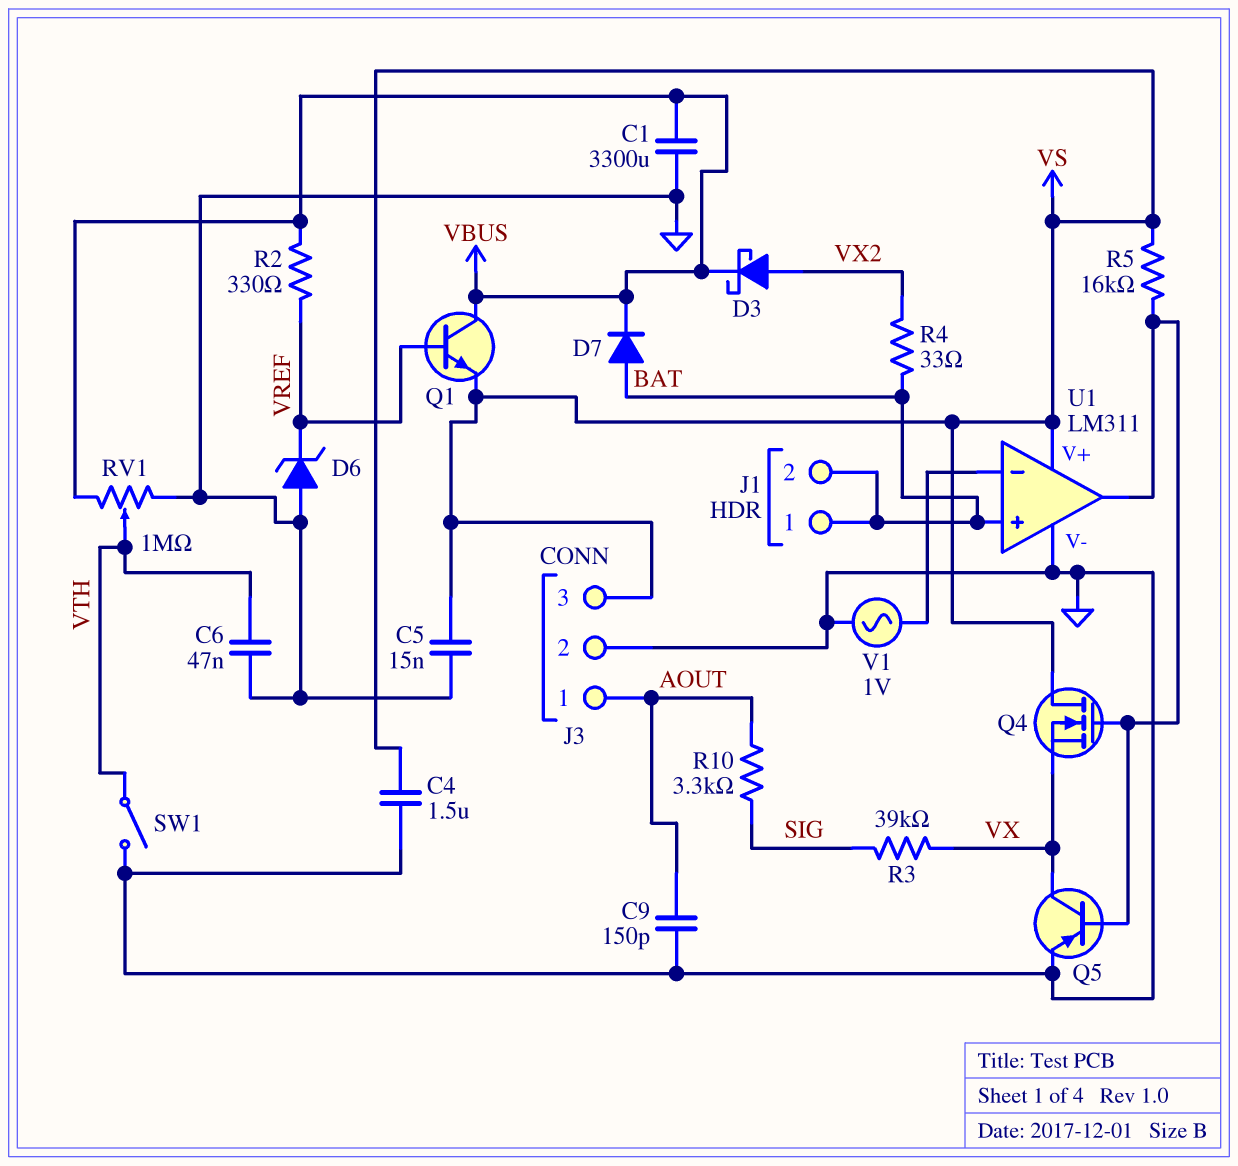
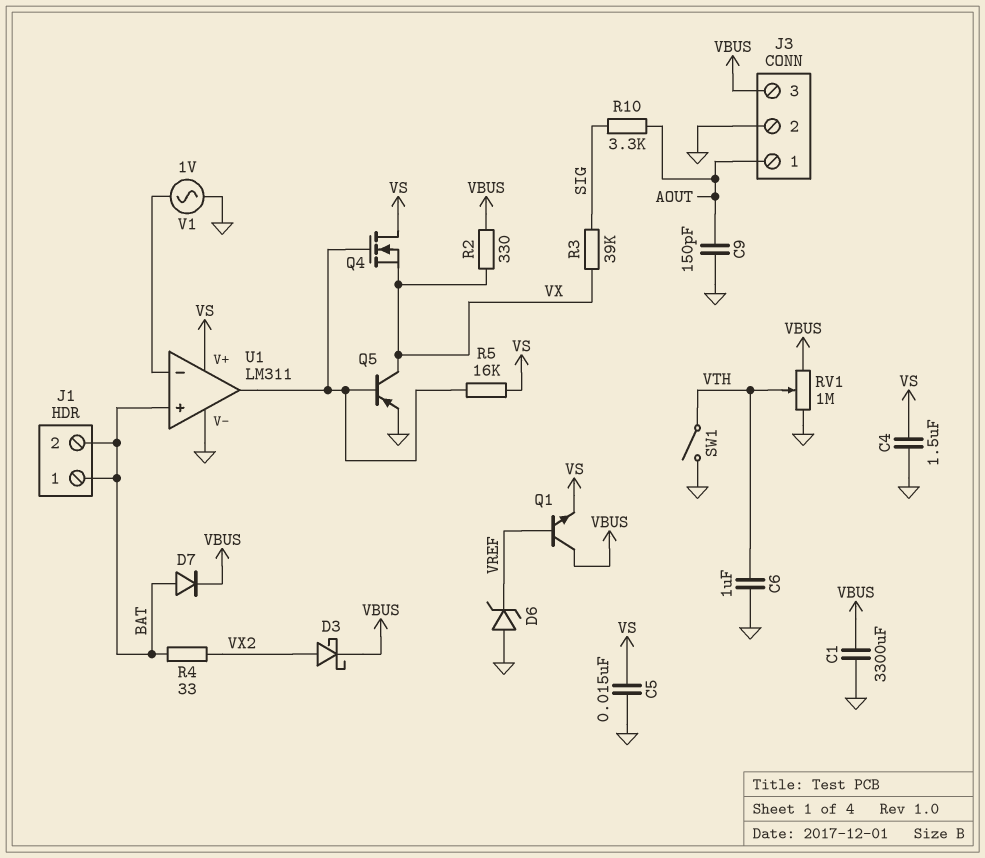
C6: 47nF (GND, VTH) -> 1uF (GND, VTH)
J3 pin 3: VS -> VBUS
R2: 330 (VBUS, VREF) -> 330 (VBUS, VX)

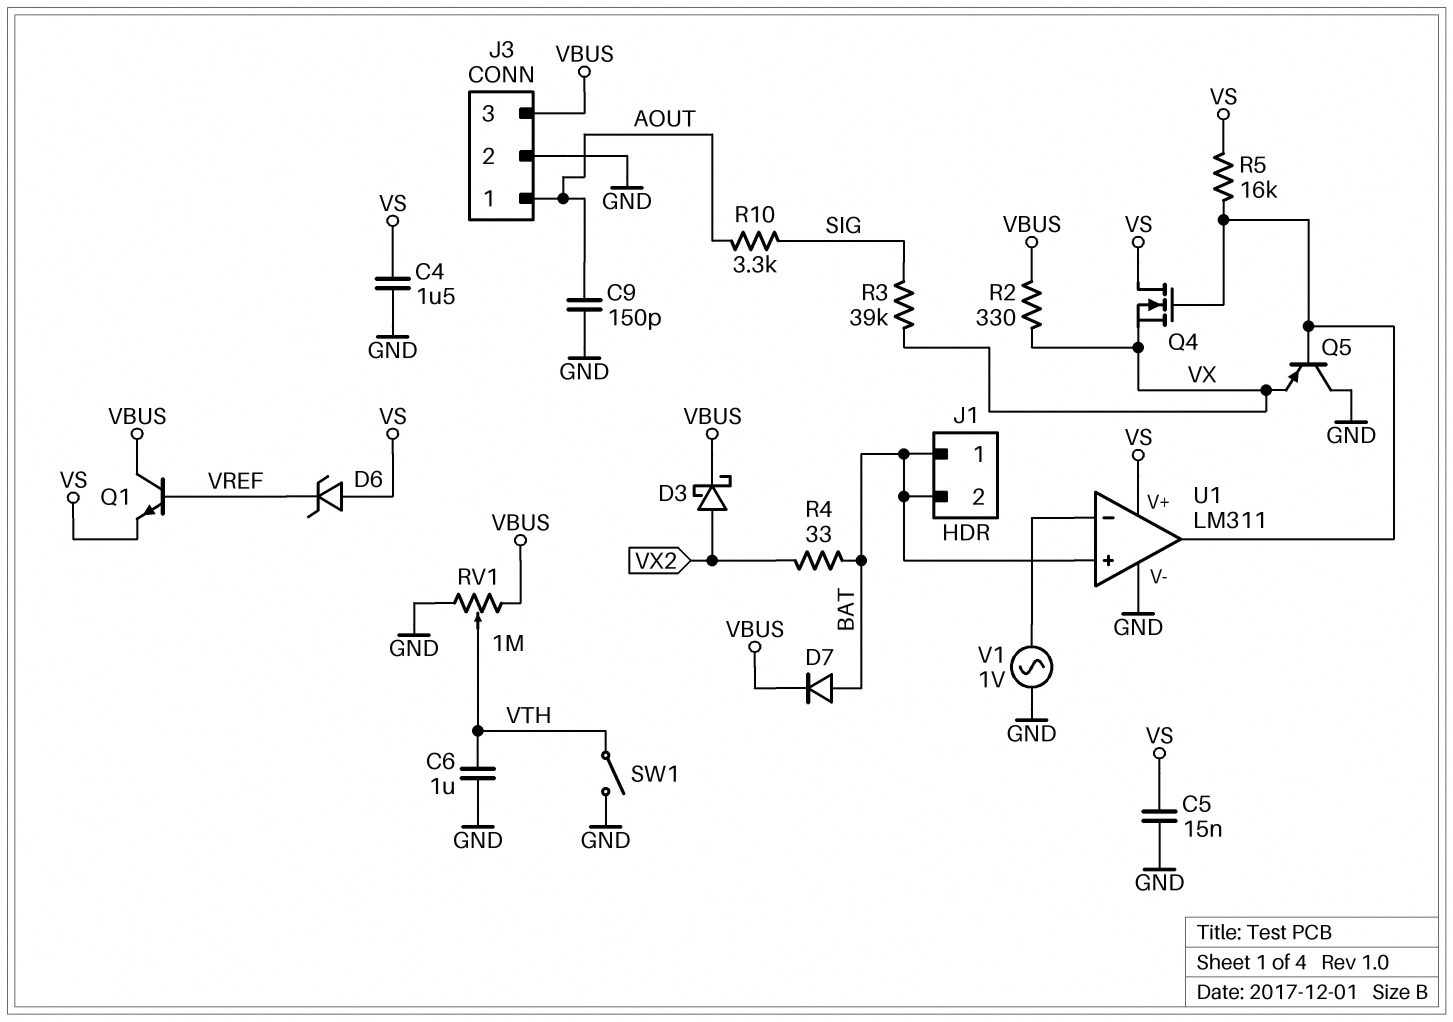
C1: 3300uF (GND, VBUS) -> none
D6: zener (A GND, K VREF) -> zener (A VS, K VREF)
Q5: PNP (B U1/out, C VX, E GND) -> PNP (B U1/out, C GND, E VX)

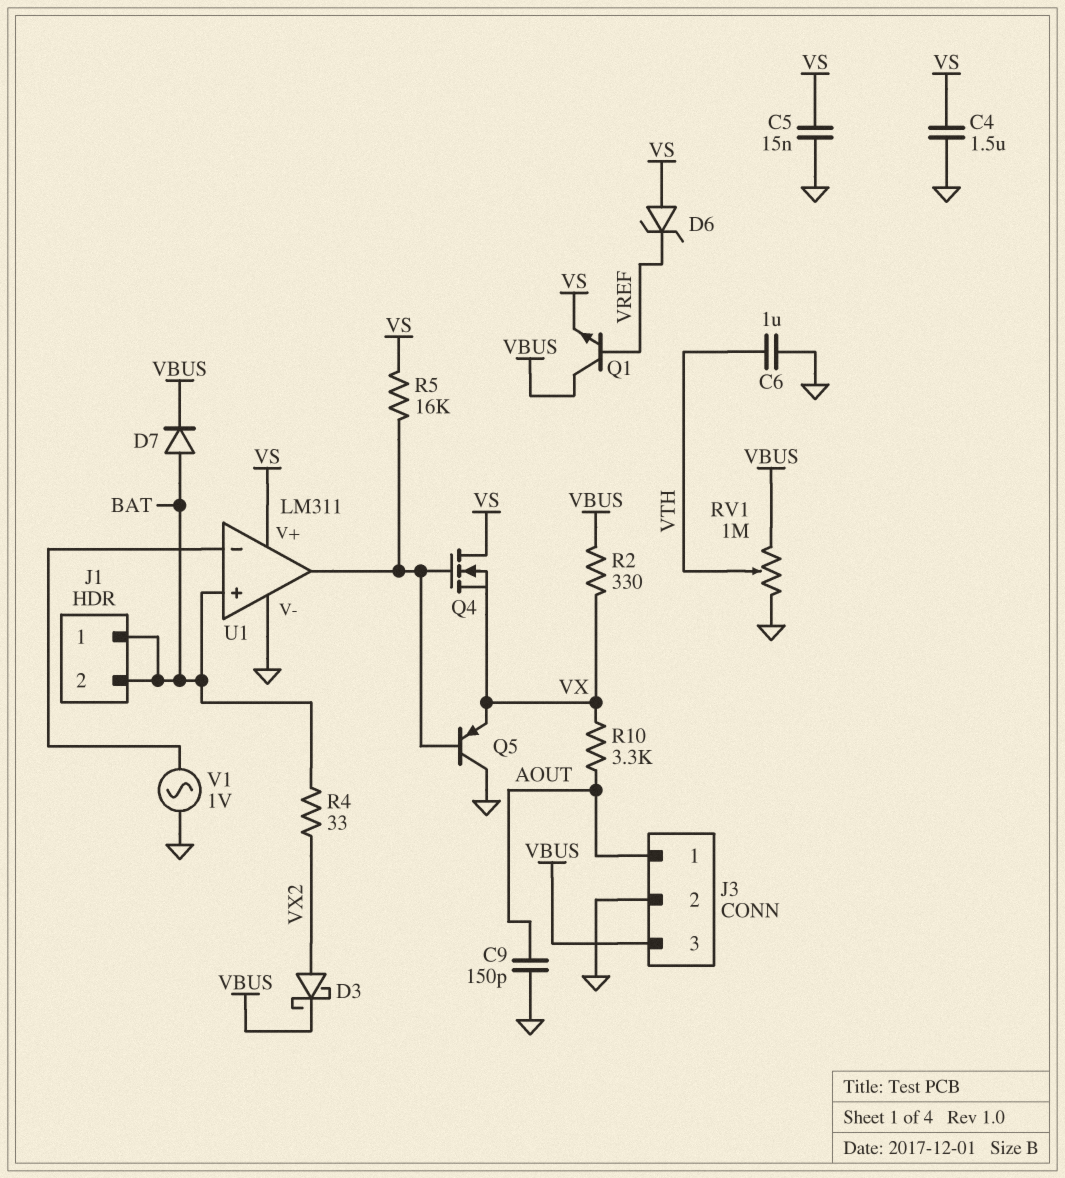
R3: 39k (SIG, VX) -> none
R10: 3.3k (AOUT, SIG) -> 3.3k (AOUT, VX)
SW1: switch (GND, VTH) -> none

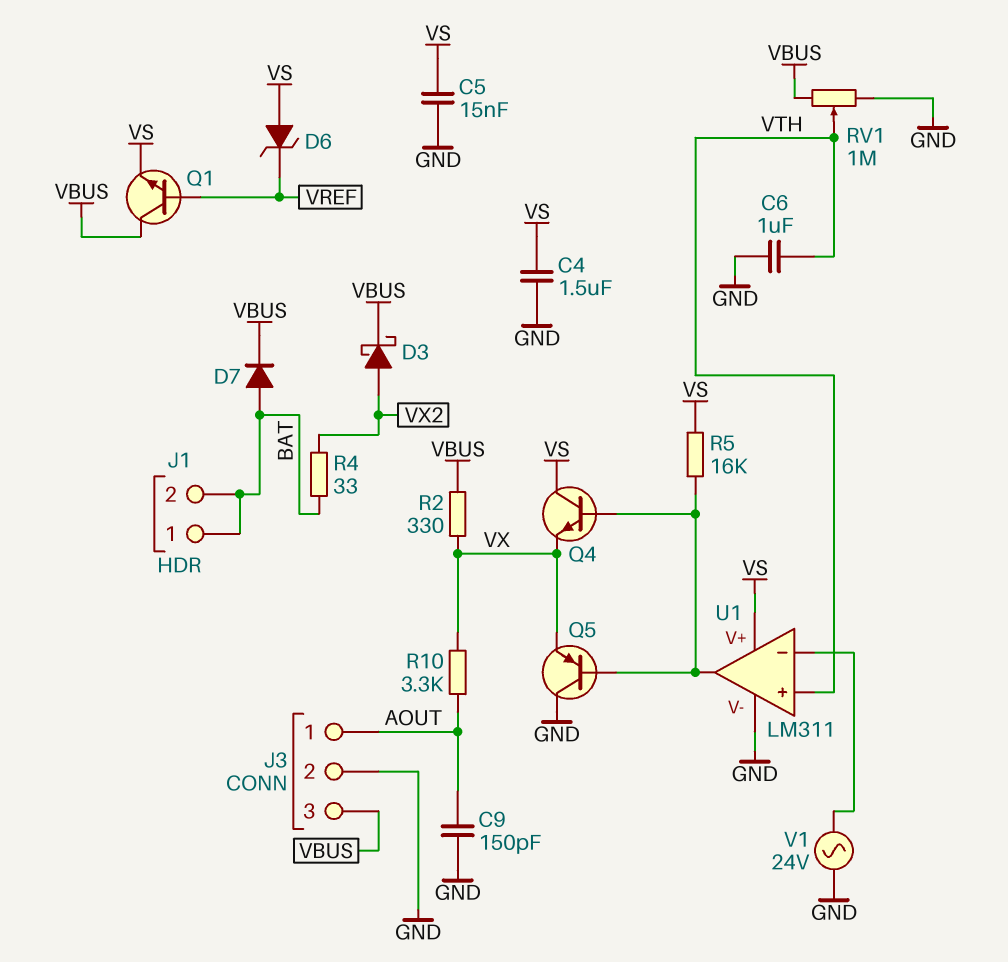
Q4: NMOS (G U1/out, D VS, S VX) -> NPN (B U1/out, C VS, E VX)
U1 pin in+: BAT -> VTH
V1: AC 1V (GND, U1/in-) -> AC 24V (GND, U1/in-)

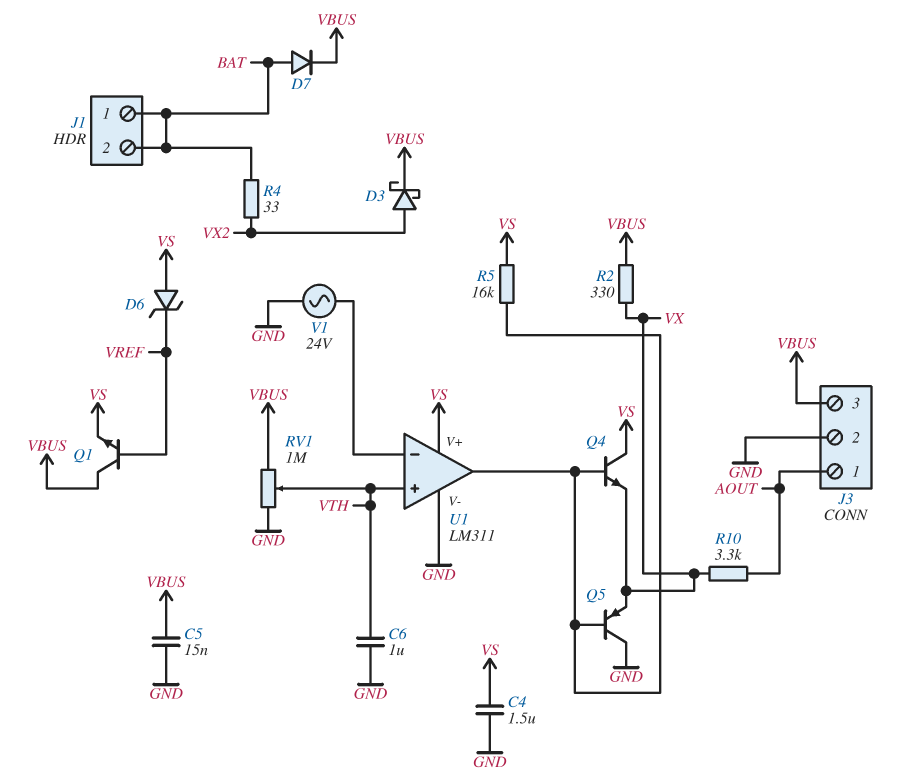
C5: 15nF (GND, VS) -> 15nF (GND, VBUS)
C9: 150pF (AOUT, GND) -> none

